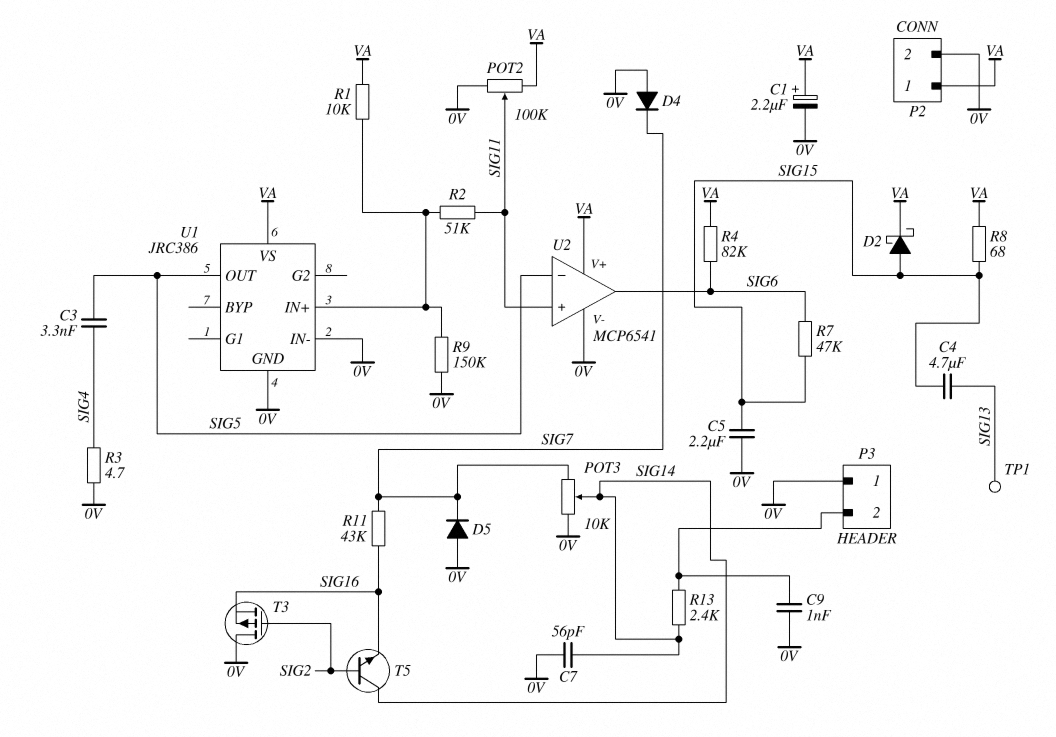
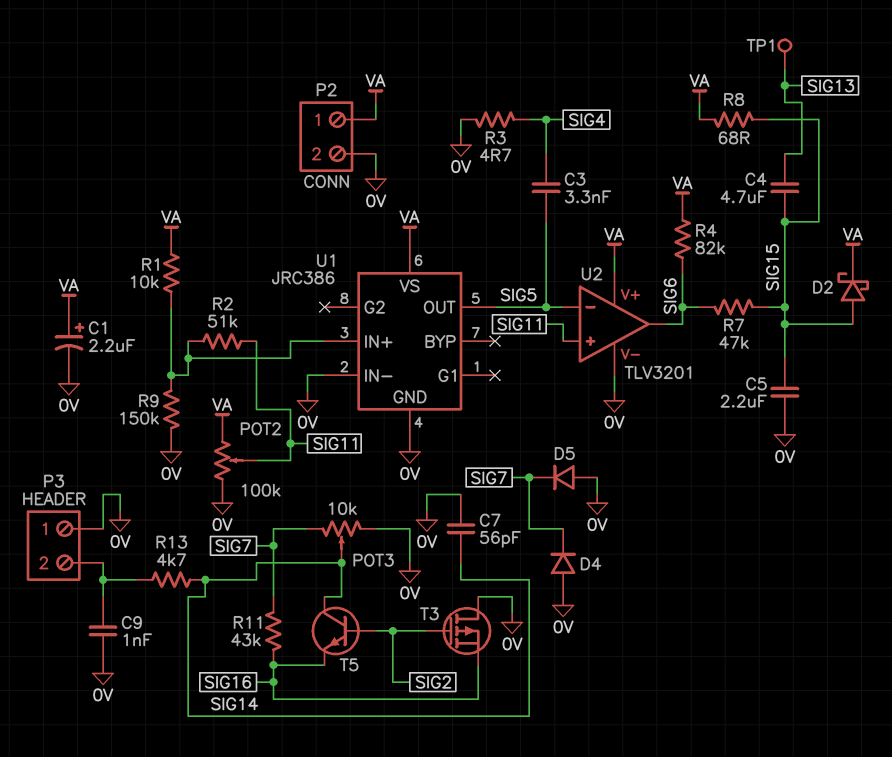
R13: 2.4k (P3/2, SIG14) -> 4.7k (P3/2, SIG14)
U2: MCP6541 -> TLV3201

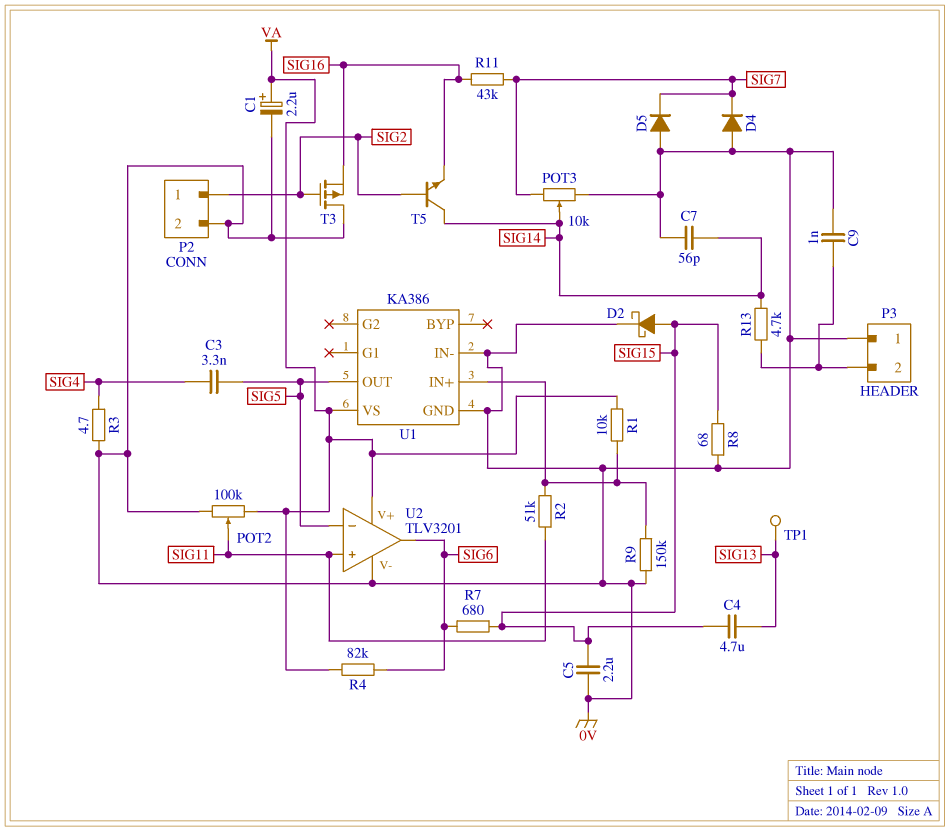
D2: schottky (A SIG15, K VA) -> schottky (A SIG15, K 0V)
P2 pin 1: VA -> SIG2
R7: 47k (SIG6, SIG15) -> 680 (SIG6, SIG15)
R8: 68 (SIG15, VA) -> 68 (0V, SIG15)
U1: JRC386 -> KA386

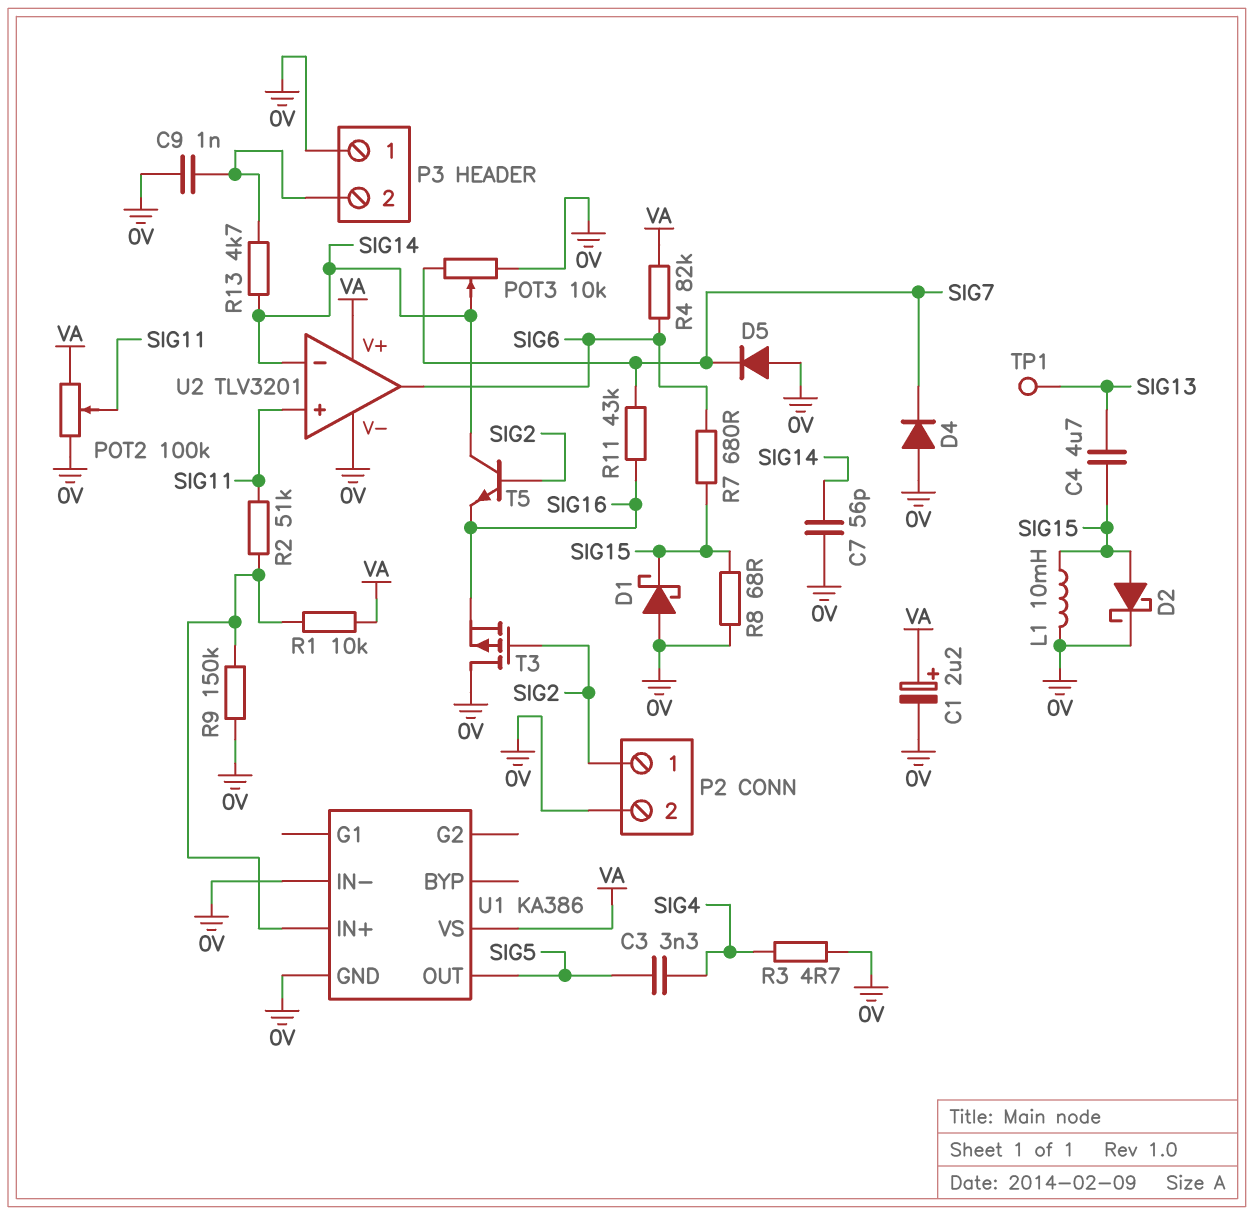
C5: 2.2uF (0V, SIG15) -> none
D1: none -> schottky (A 0V, K SIG15)
L1: none -> 10mH (0V, SIG15)
U2 pin in-: SIG5 -> SIG14

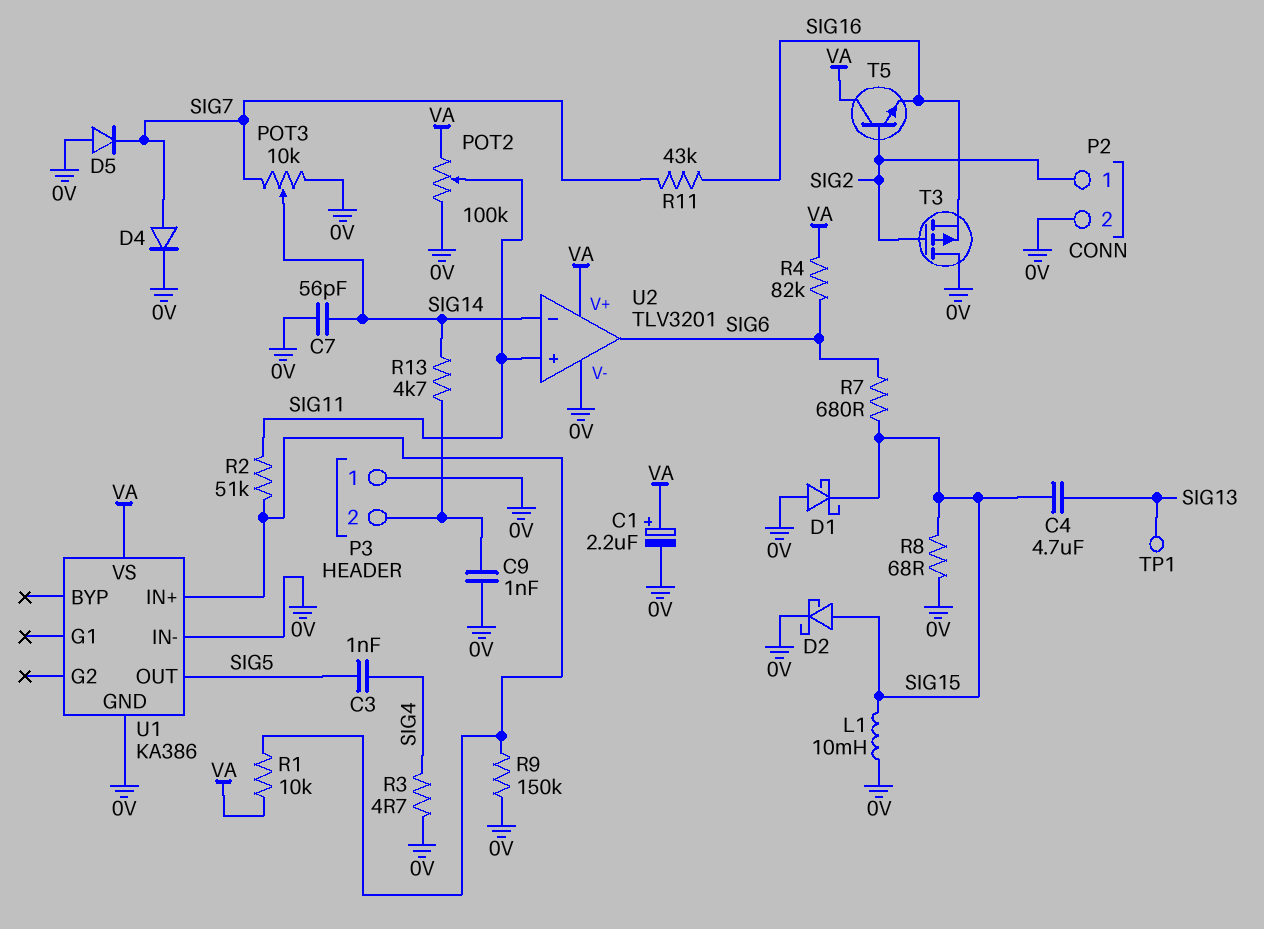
C3: 3.3nF (SIG4, SIG5) -> 1nF (SIG4, SIG5)
D4: diode (A 0V, K SIG7) -> diode (A SIG7, K 0V)
T5: NPN (B SIG2, C SIG14, E SIG16) -> NPN (B SIG2, C VA, E SIG16)

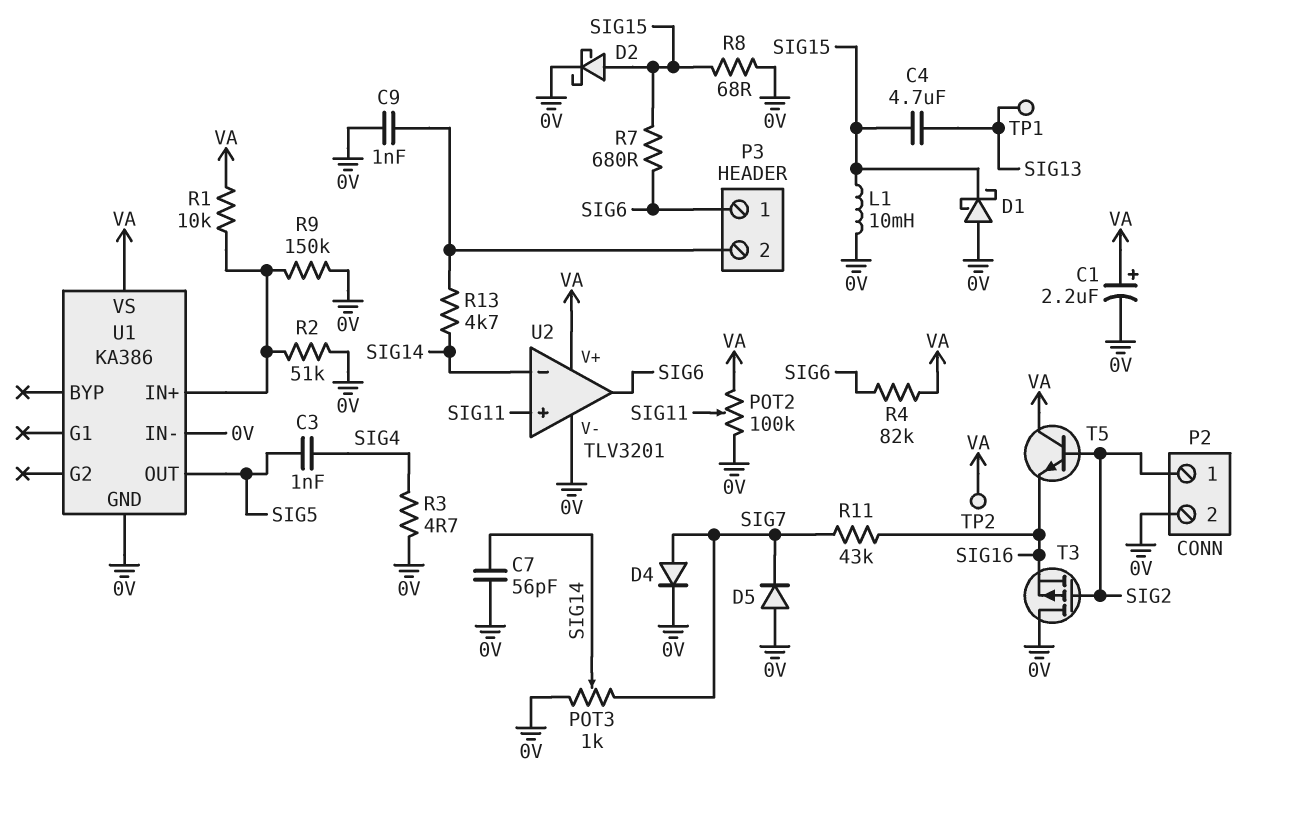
P3 pin 1: 0V -> SIG6
POT3: 10k (0V, SIG7, wiper SIG14) -> 1k (0V, SIG7, wiper SIG14)
R2: 51k (SIG11, U1/IN+) -> 51k (0V, U1/IN+)
TP2: none -> test point (VA)

